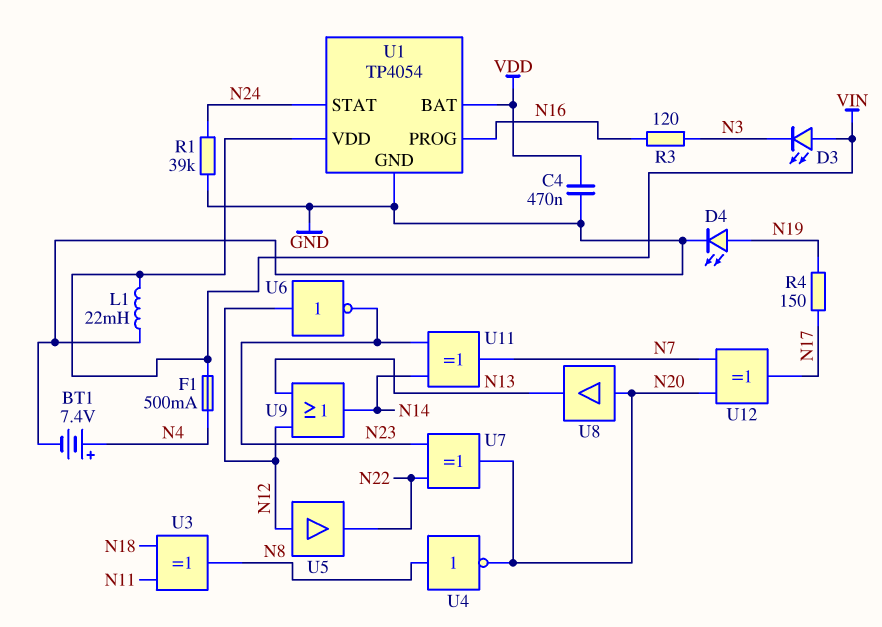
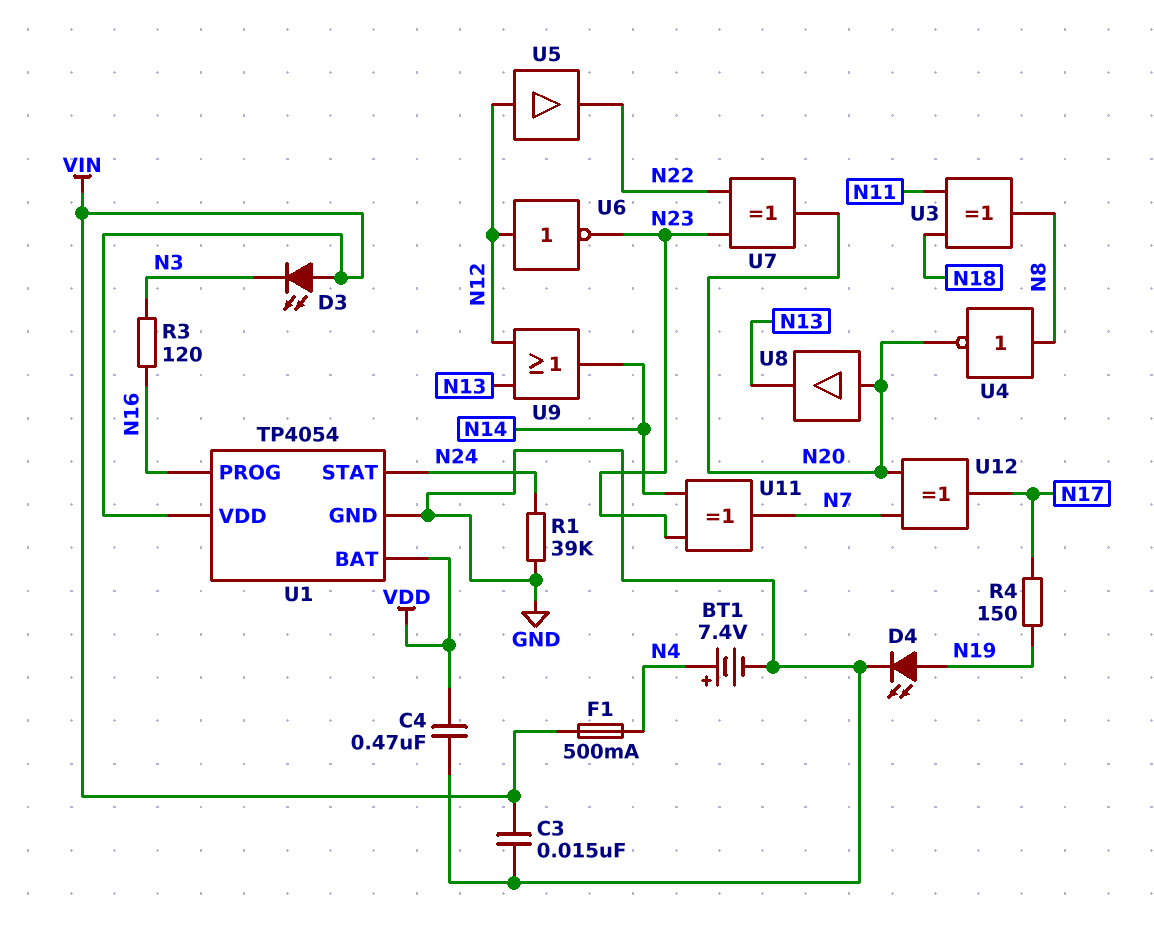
C3: none -> 15nF (GND, VIN)
L1: 22mH (GND, VIN) -> none

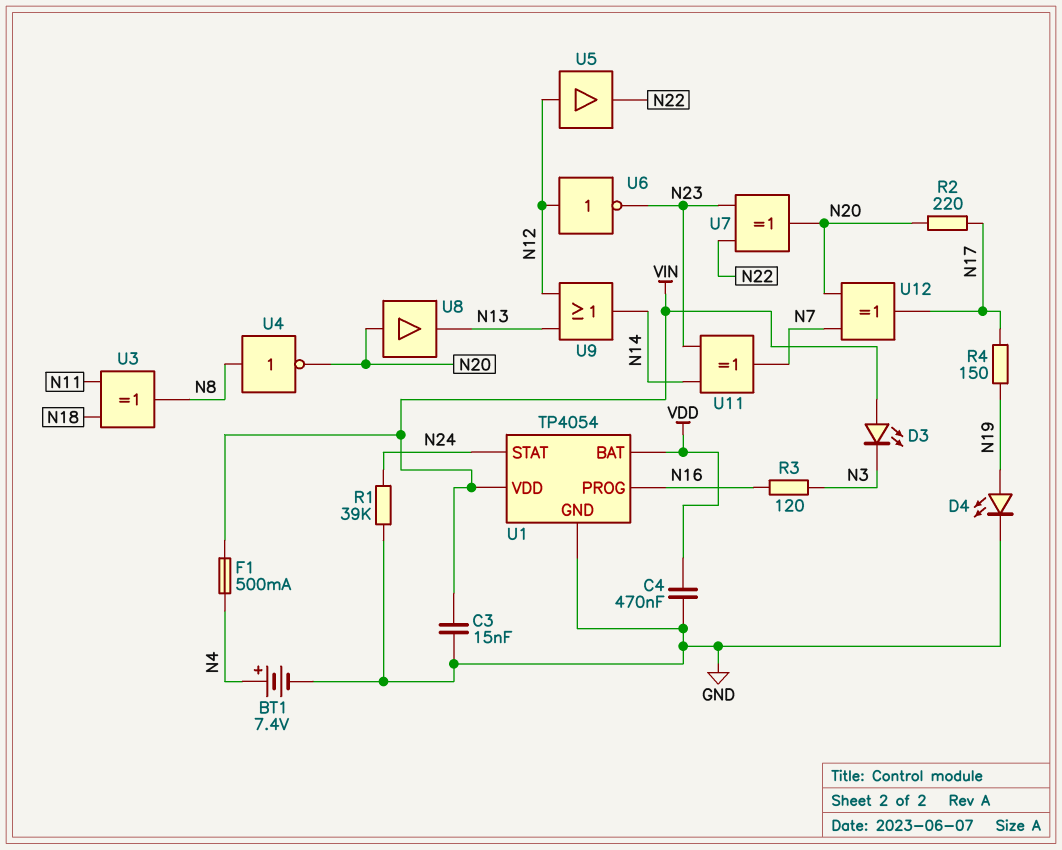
R2: none -> 220 (N17, N20)

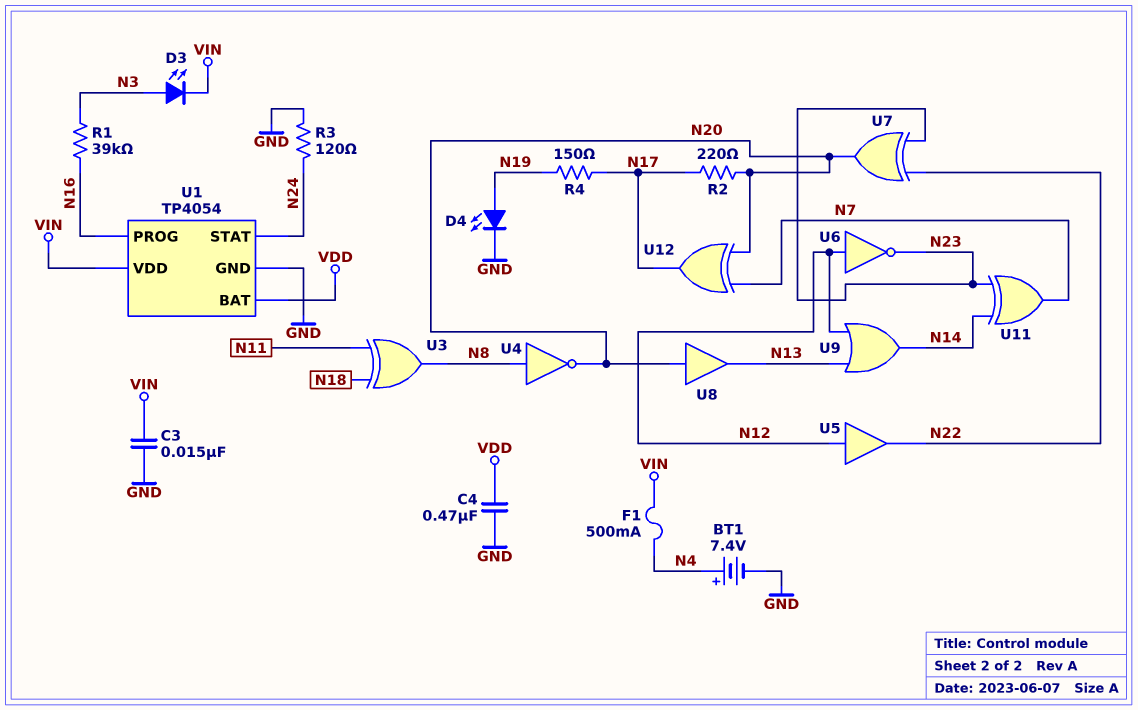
D3: LED (A VIN, K N3) -> LED (A N3, K VIN)
R1: 39k (GND, N24) -> 39k (N3, N16)
R3: 120 (N3, N16) -> 120 (GND, N24)

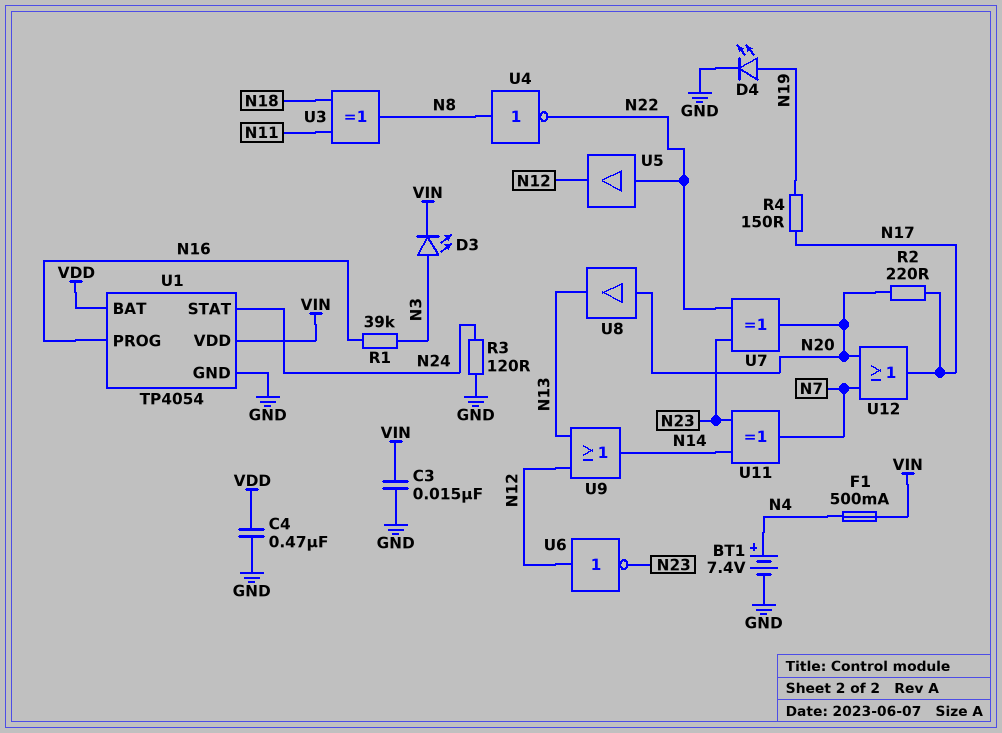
U4: NOT (in N8, out N20) -> NOT (in N8, out N22)
U5: buffer (in N12, out N22) -> buffer (in N22, out N12)
U12: XOR (in N7, in N20, out N17) -> OR (in N7, in N20, out N17)

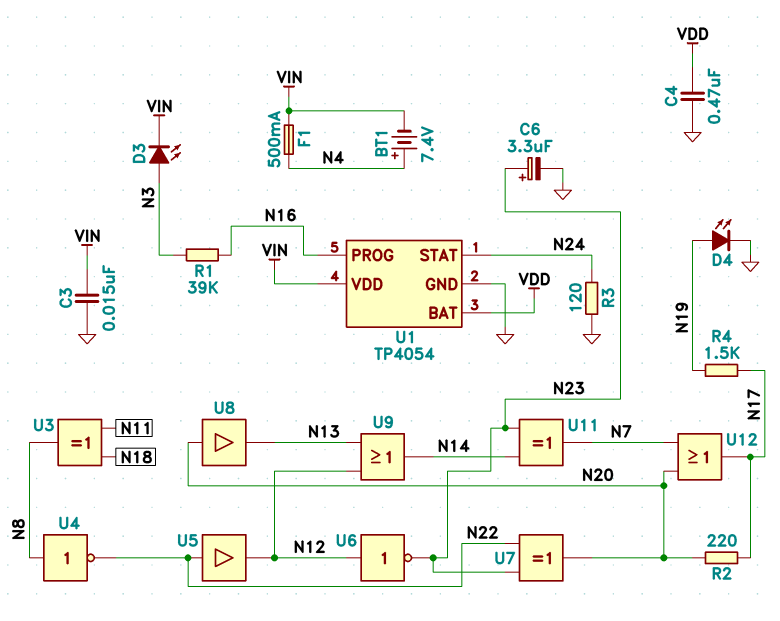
BT1: 7.4V (plus N4, minus GND) -> 7.4V (plus N4, minus VIN)
C6: none -> 3.3uF (plus N23, minus GND)
R4: 150 (N17, N19) -> 1.5k (N17, N19)

